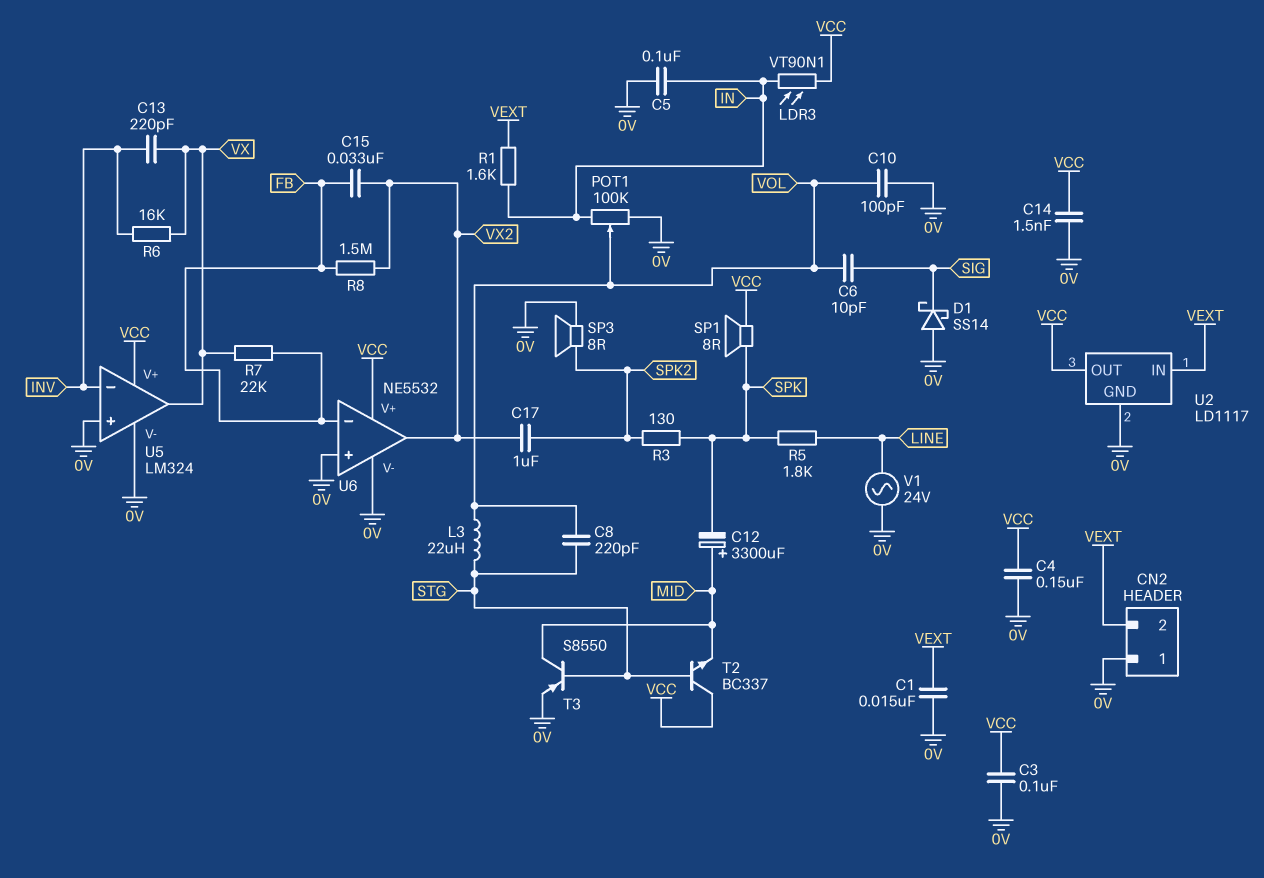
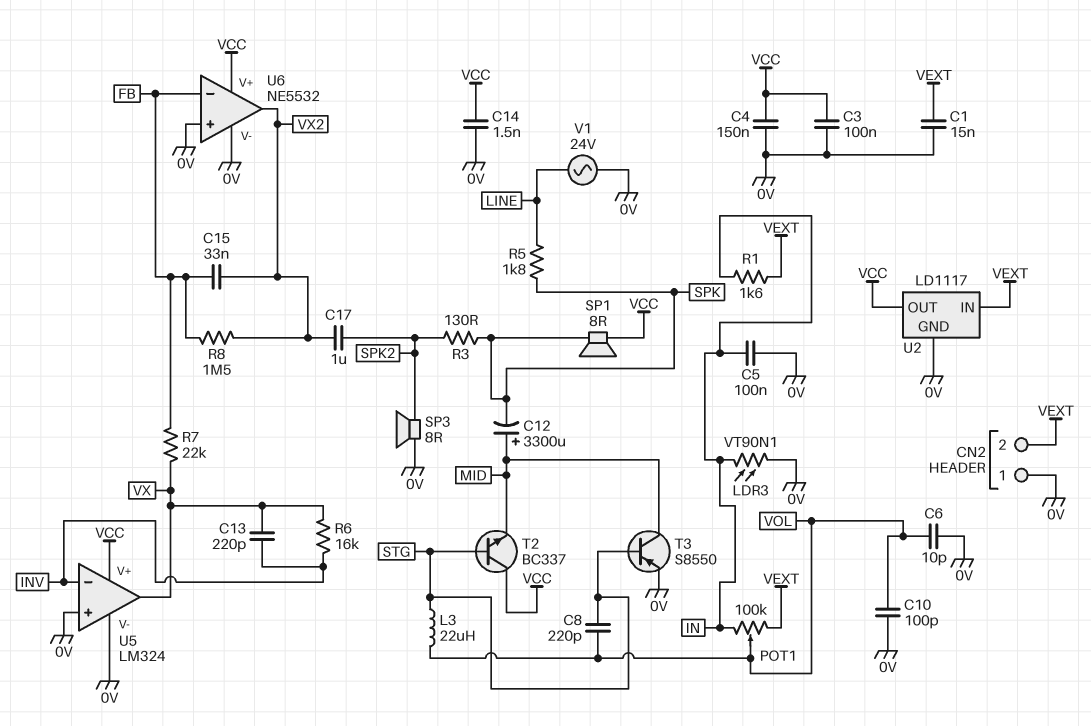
C6: 10pF (SIG, VOL) -> 10pF (0V, VOL)
D1: schottky SS14 (A 0V, K SIG) -> none
LDR3: VT90N1 (IN, VCC) -> VT90N1 (0V, IN)
POT1: 100k (0V, IN, wiper VOL) -> 100k (IN, VEXT, wiper VOL)

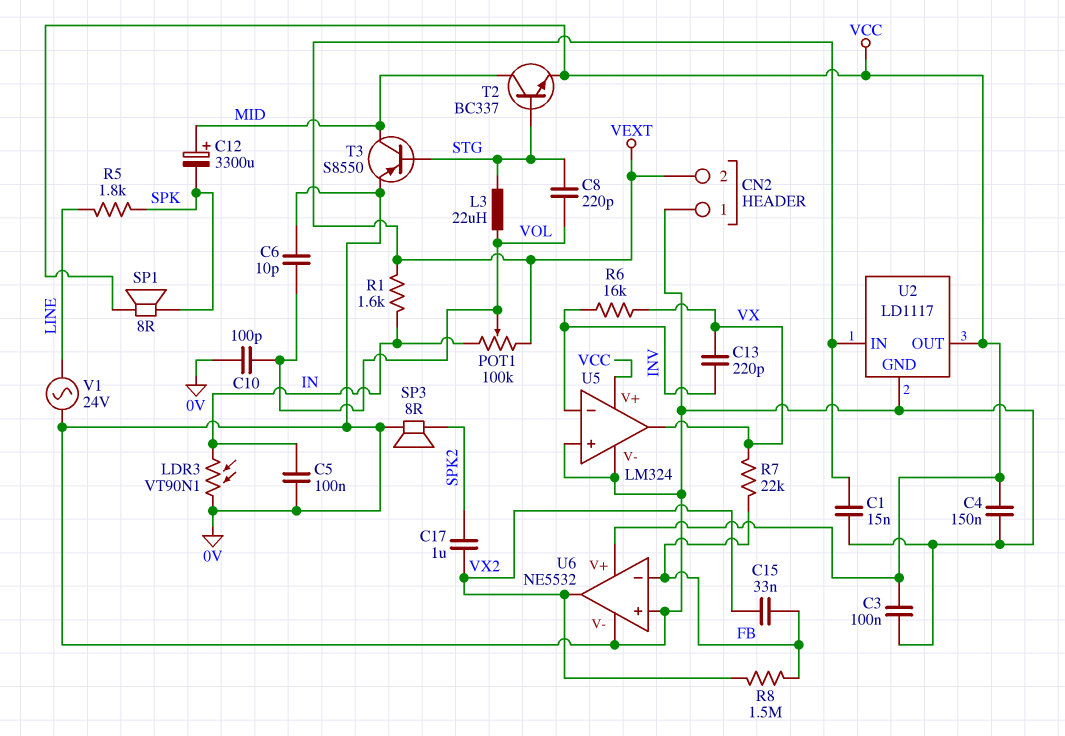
C14: 1.5nF (0V, VCC) -> none
R3: 130 (SPK, SPK2) -> none
T2: NPN BC337 (B STG, C VCC, E MID) -> NPN BC337 (B STG, C MID, E VCC)

